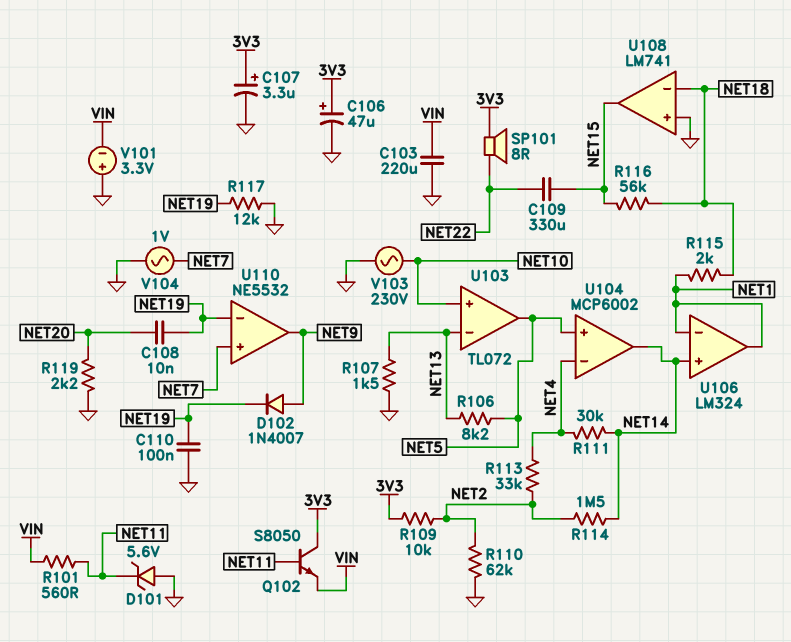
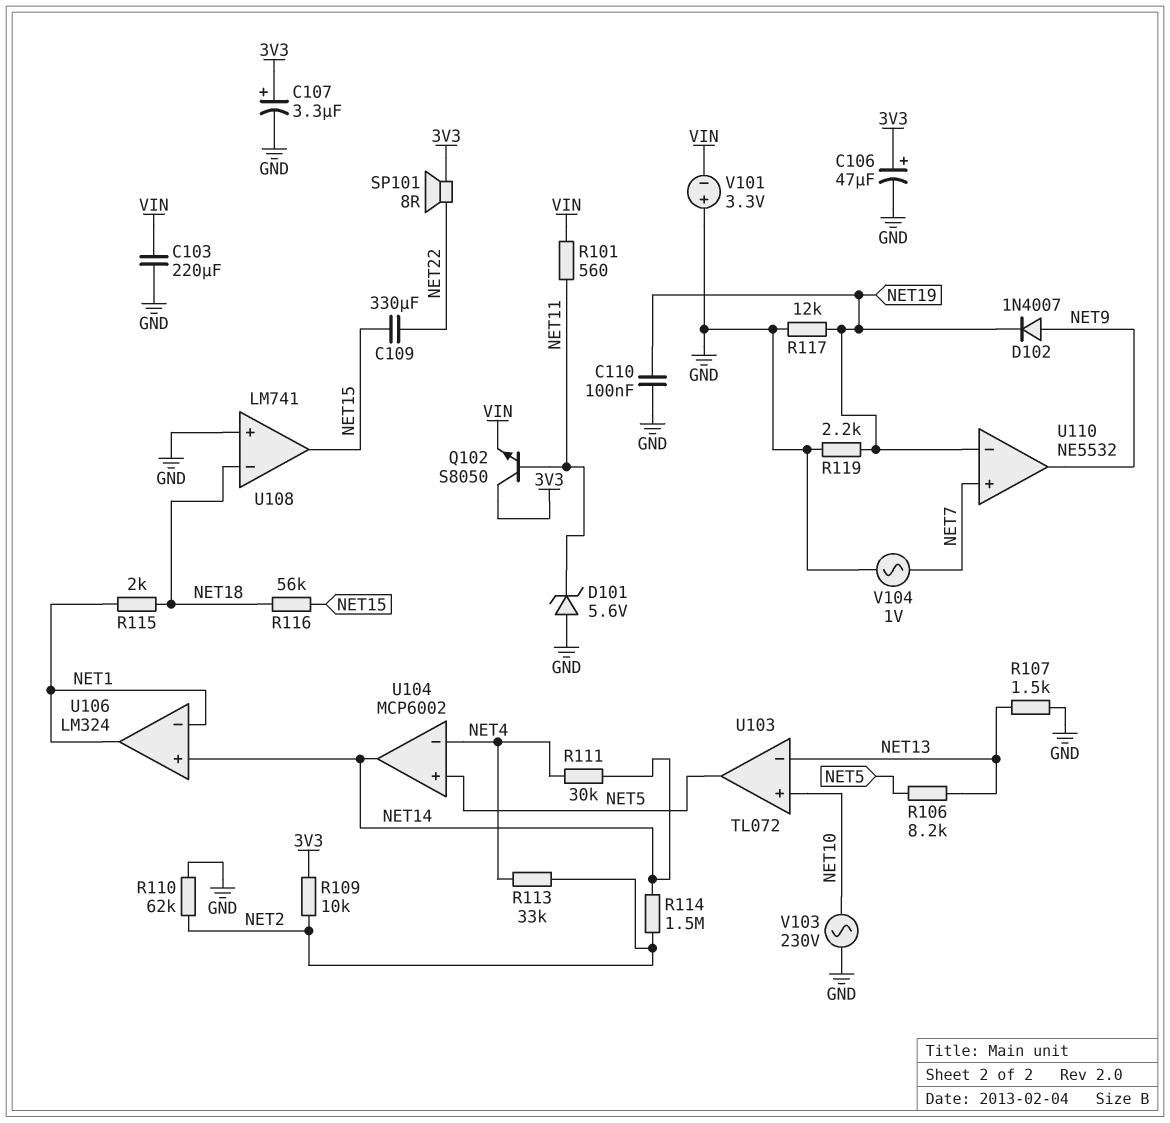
C108: 10nF (NET19, NET20) -> none
R119: 2.2k (GND, NET20) -> 2.2k (GND, NET19)

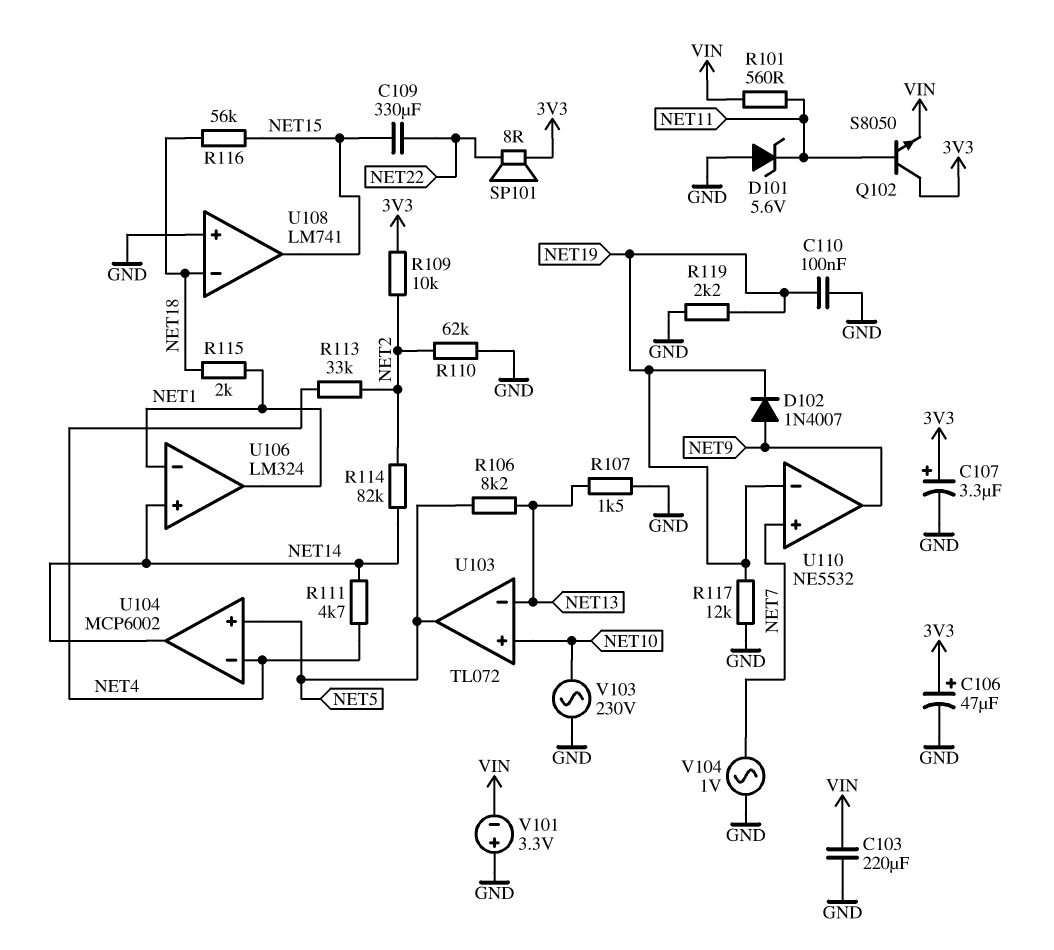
R111: 30k (NET4, NET14) -> 4.7k (NET4, NET14)
R114: 1.5M (NET2, NET14) -> 82k (NET2, NET14)

